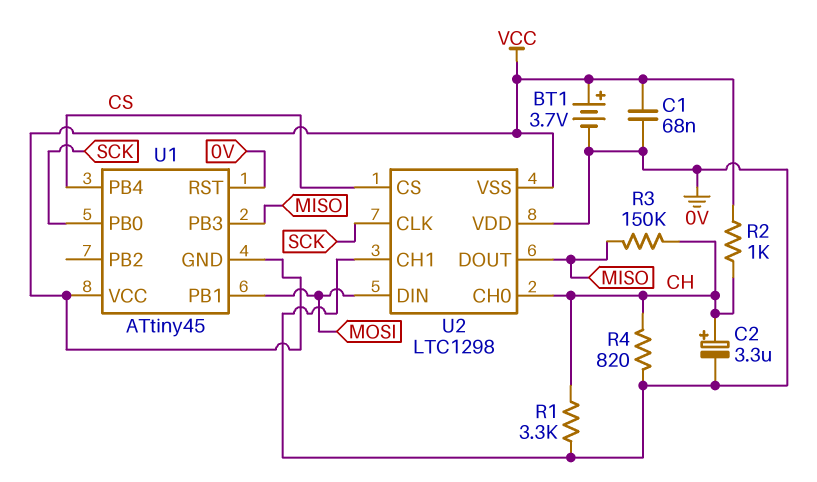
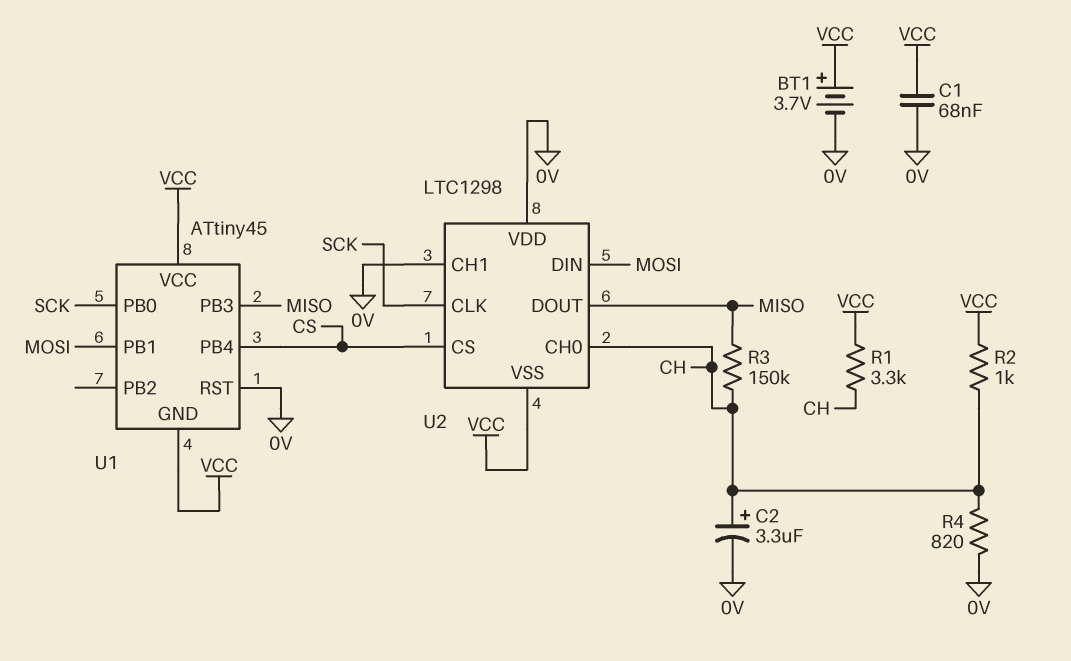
R1: 3.3k (0V, CH) -> 3.3k (CH, VCC)

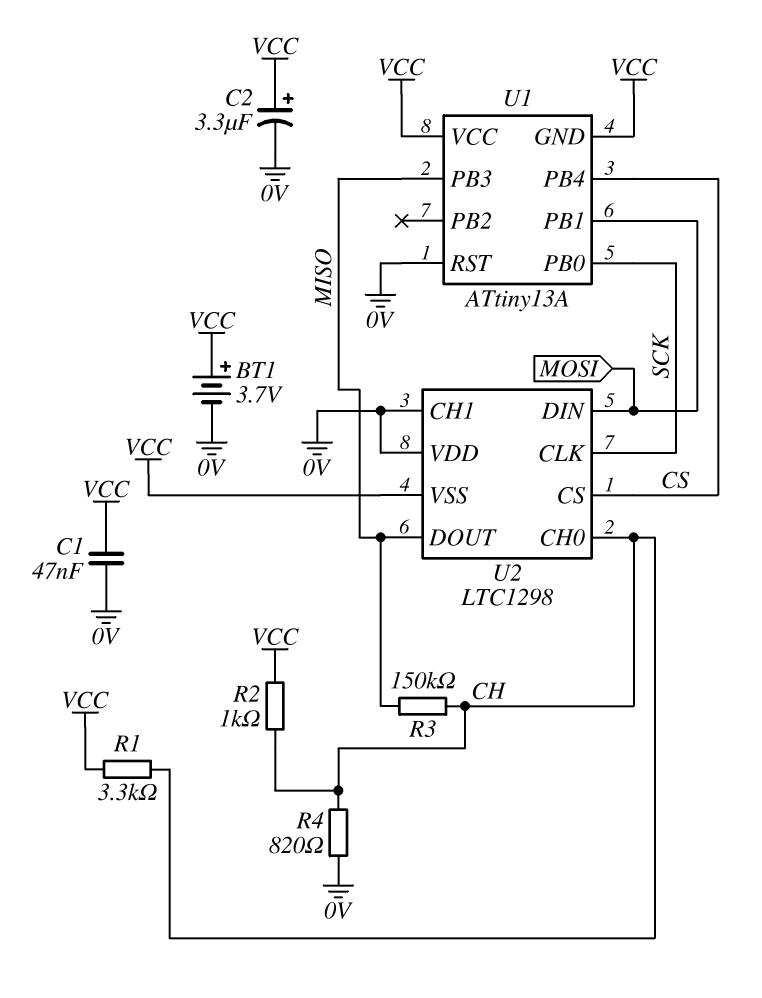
C1: 68nF (0V, VCC) -> 47nF (0V, VCC)
C2: 3.3uF (plus CH, minus 0V) -> 3.3uF (plus VCC, minus 0V)
U1: ATtiny45 -> ATtiny13A

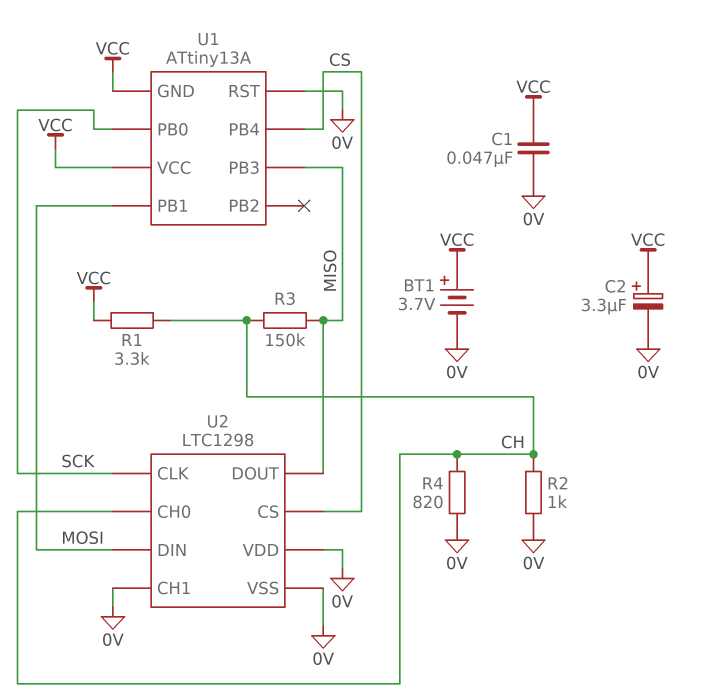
R2: 1k (CH, VCC) -> 1k (0V, CH)
U2 pin VSS: VCC -> 0V

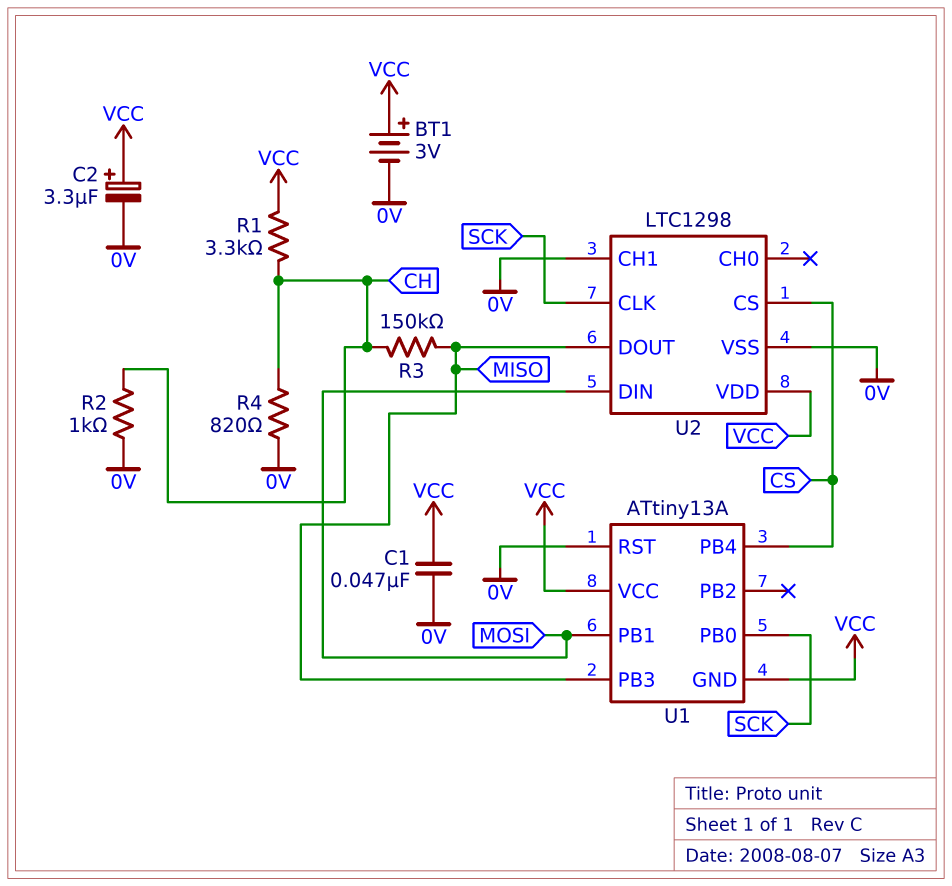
BT1: 3.7V (plus VCC, minus 0V) -> 3V (plus VCC, minus 0V)
U2 pin CH0: CH -> none
U2 pin VDD: 0V -> VCC

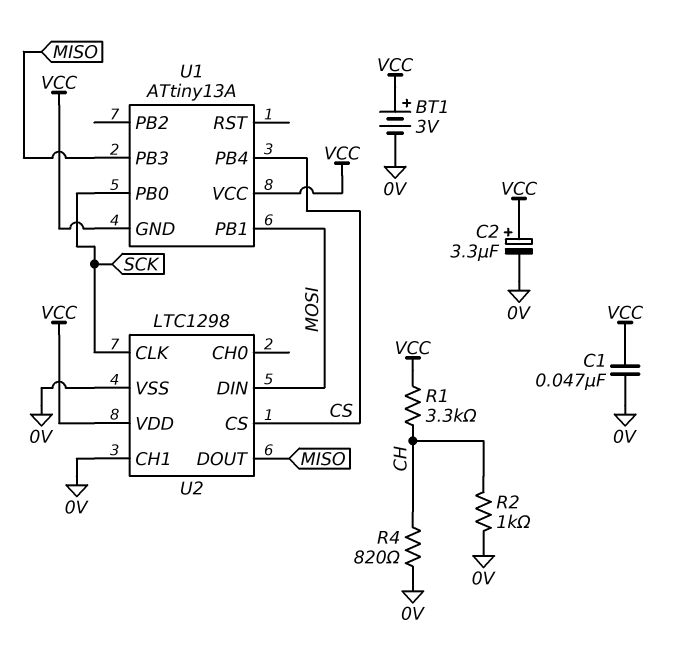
R3: 150k (CH, MISO) -> none
U1 pin RST: 0V -> none

